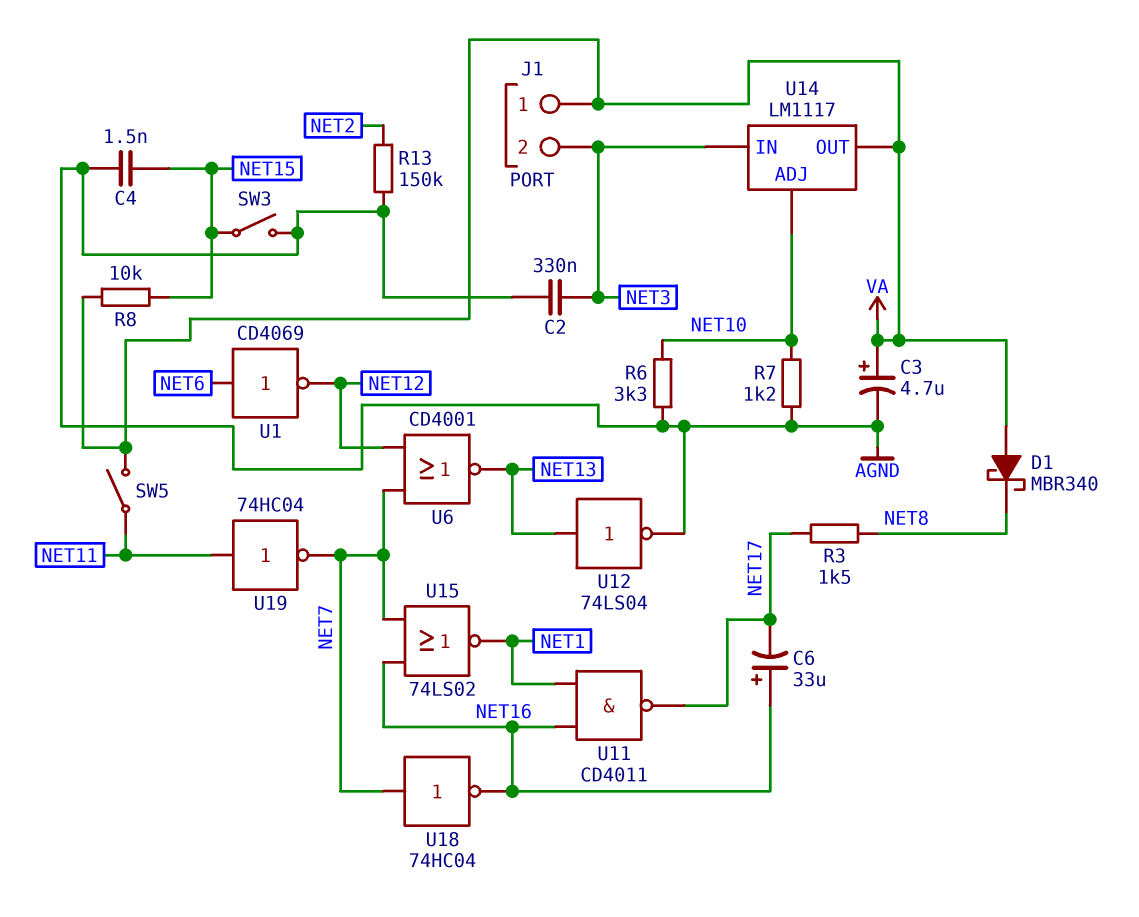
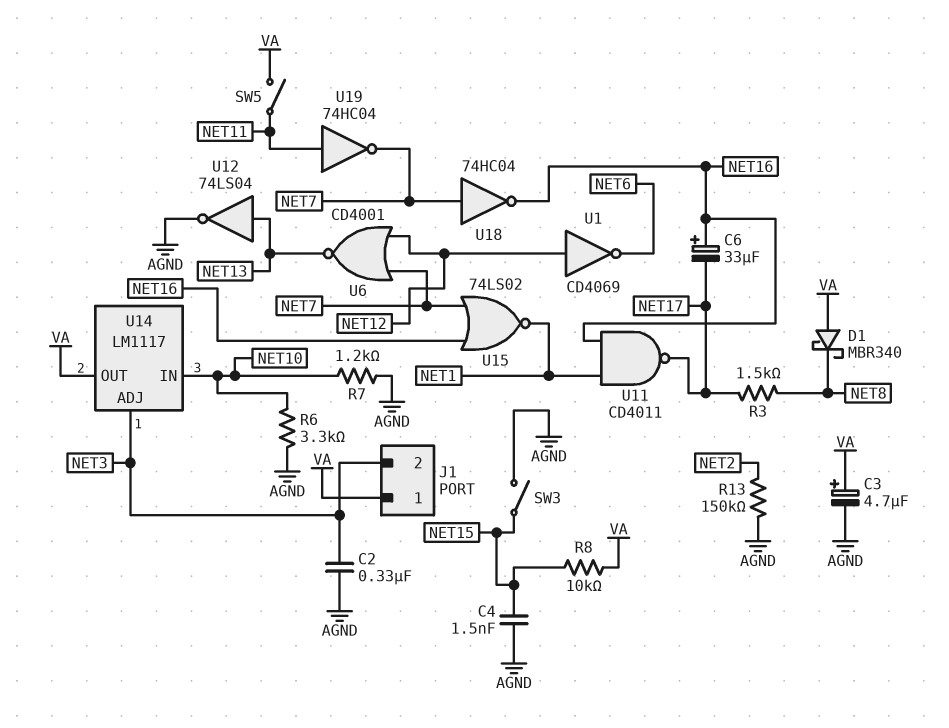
U1: NOT CD4069 (in NET6, out NET12) -> NOT CD4069 (in NET12, out NET6)
U14 pin ADJ: NET10 -> NET3
U14 pin IN: NET3 -> NET10

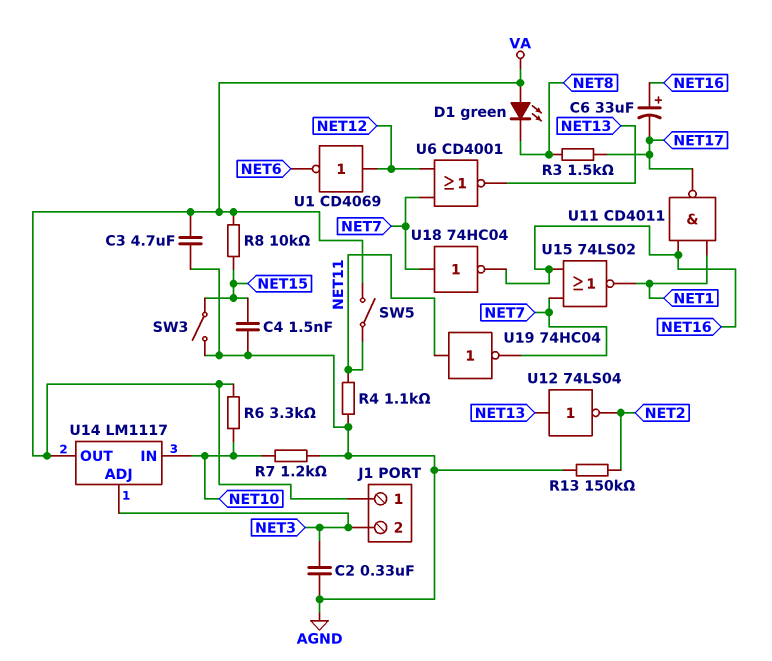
C3: 4.7uF (plus VA, minus AGND) -> 4.7uF (AGND, VA)
D1: schottky MBR340 (A VA, K NET8) -> LED green (A VA, K NET8)
R4: none -> 1.1k (AGND, NET11)
R6: 3.3k (AGND, NET10) -> 3.3k (NET10, VA)
U12: NOT 74LS04 (in NET13, out AGND) -> NOT 74LS04 (in NET13, out NET2)

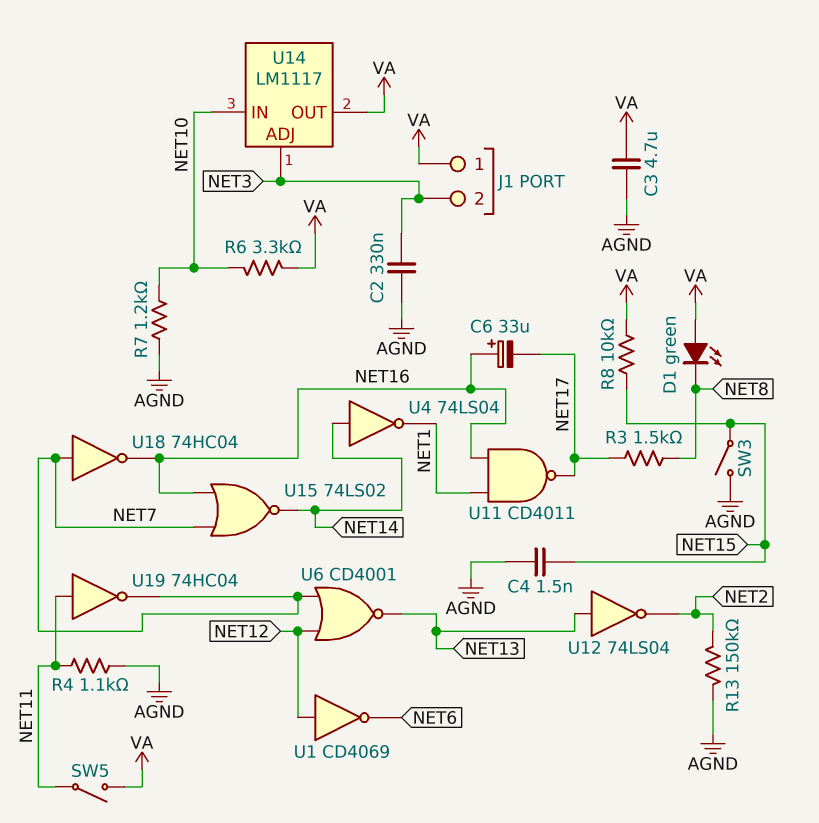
U4: none -> NOT 74LS04 (in NET14, out NET1)
U15: NOR 74LS02 (in NET7, in NET16, out NET1) -> NOR 74LS02 (in NET7, in NET16, out NET14)

